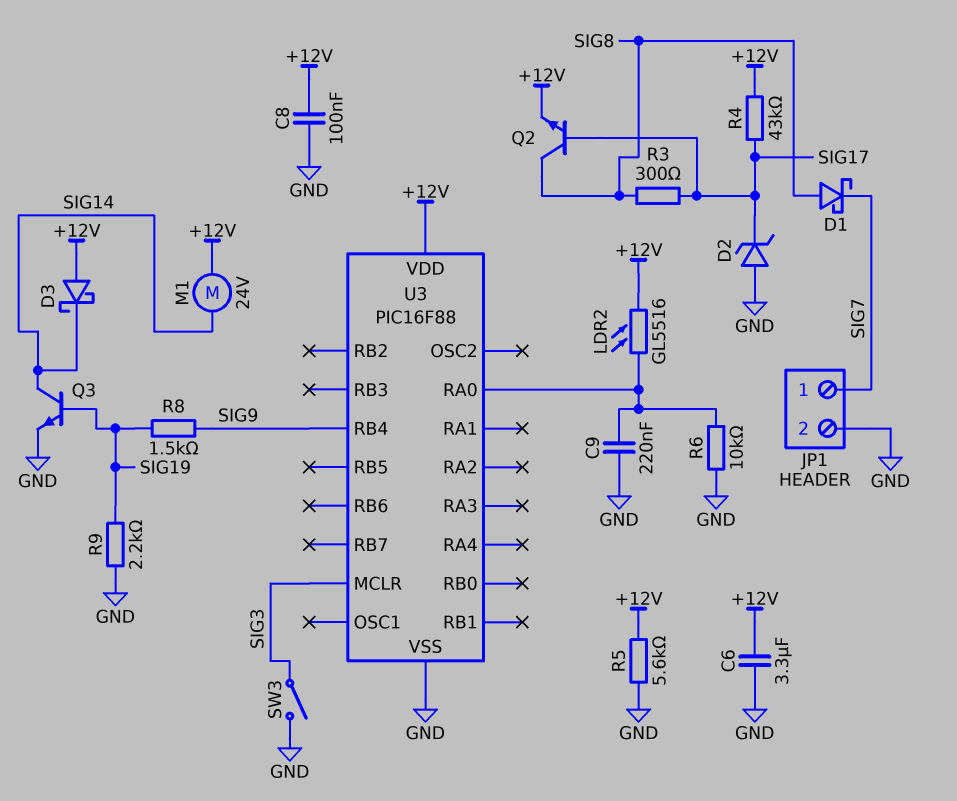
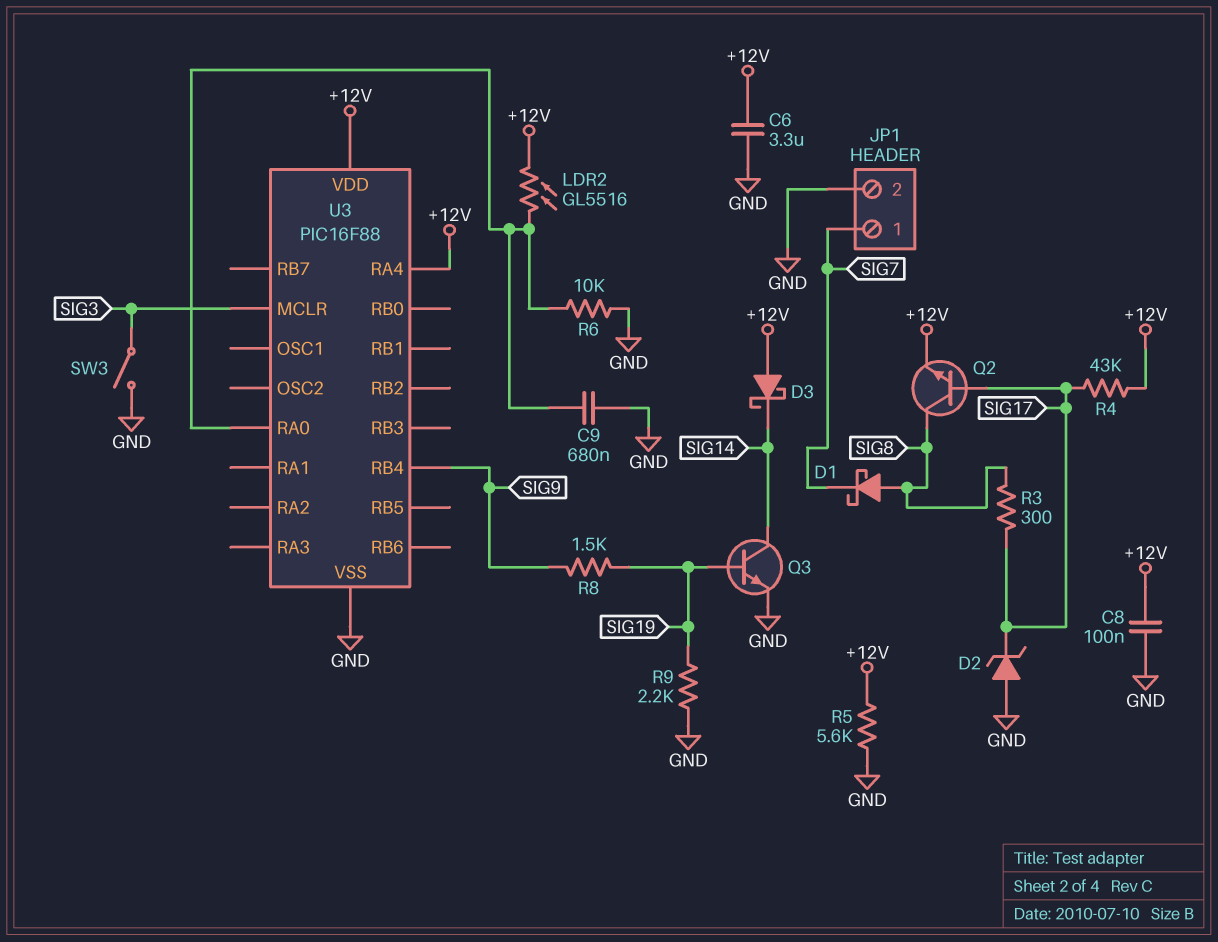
C9: 220nF (GND, U3/RA0) -> 680nF (GND, U3/RA0)
M1: motor 24V (+12V, SIG14) -> none
U3 pin RA4: none -> +12V

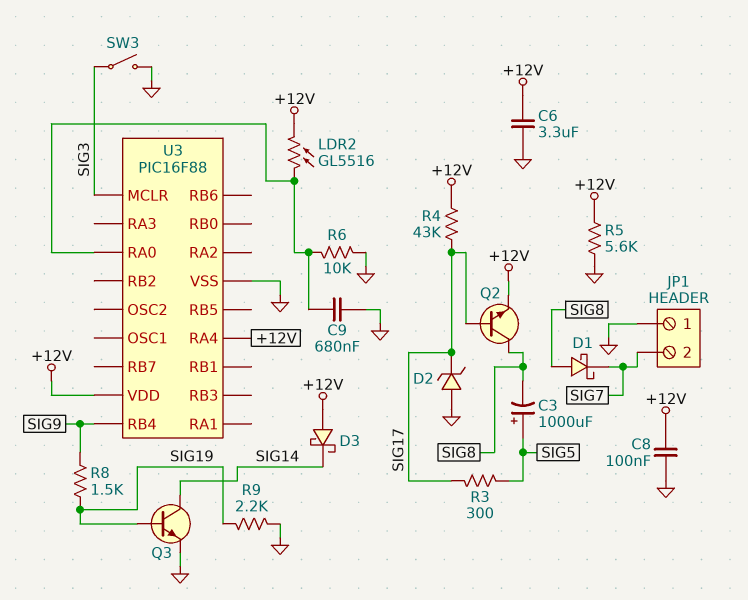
C3: none -> 1000uF (plus SIG5, minus SIG8)
JP1 pin 1: SIG7 -> GND
JP1 pin 2: GND -> SIG7
R3: 300 (SIG8, SIG17) -> 300 (SIG5, SIG17)

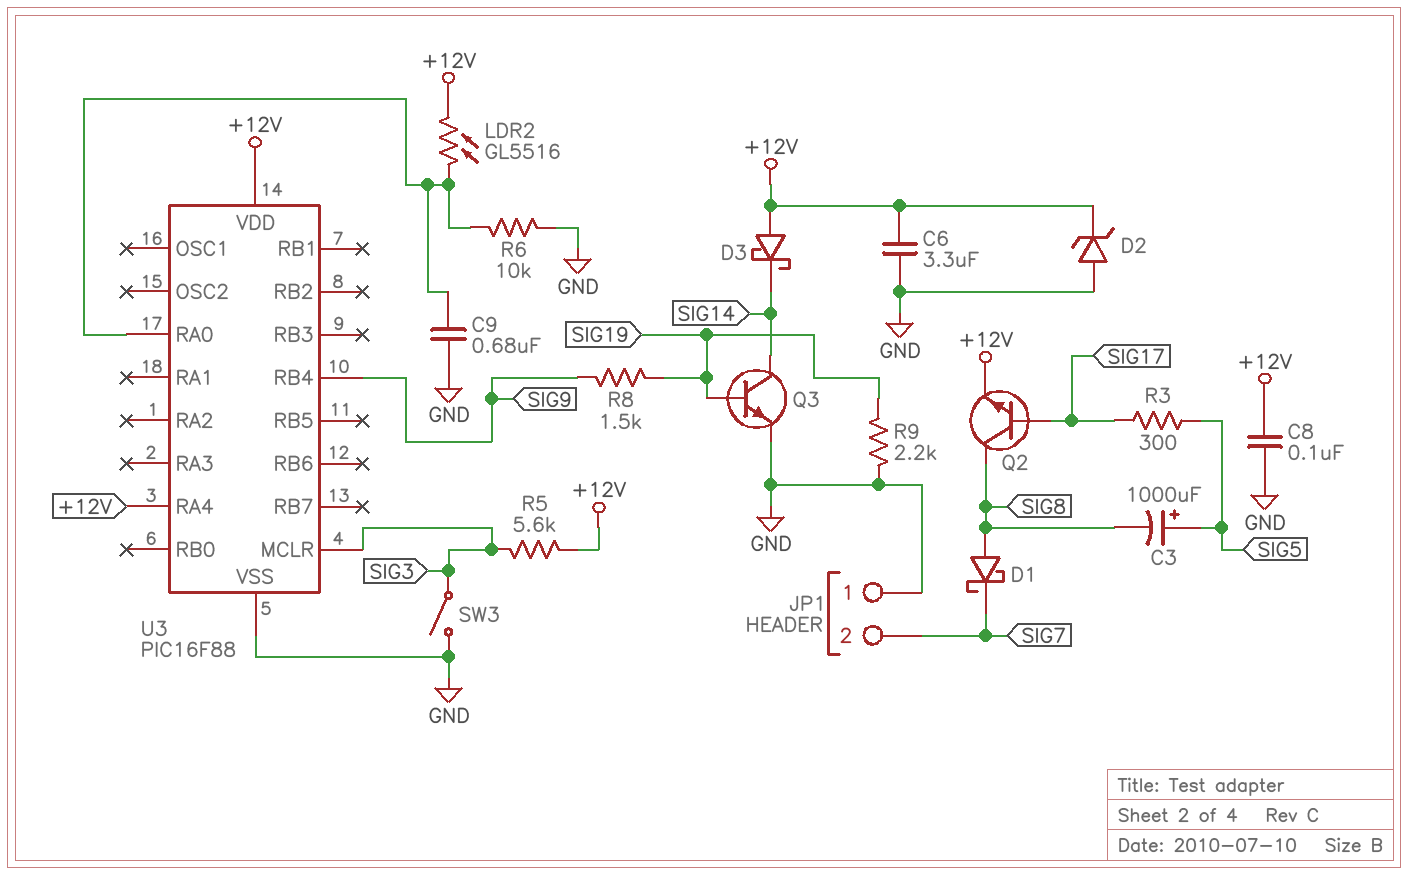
D2: zener (A GND, K SIG17) -> zener (A GND, K +12V)
R4: 43k (+12V, SIG17) -> none
R5: 5.6k (+12V, GND) -> 5.6k (+12V, SIG3)

